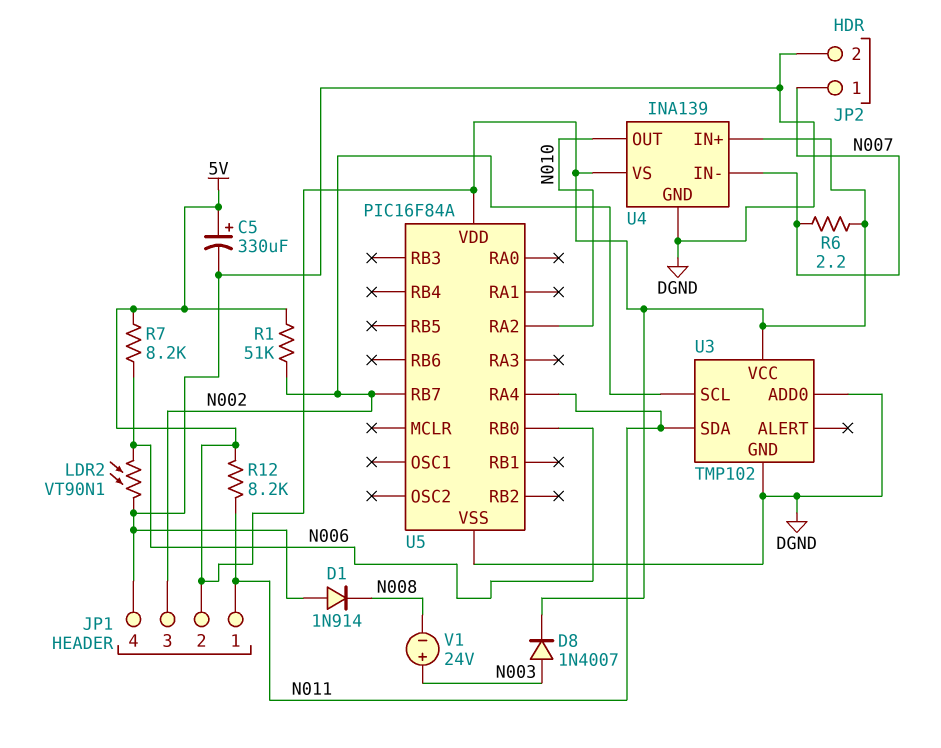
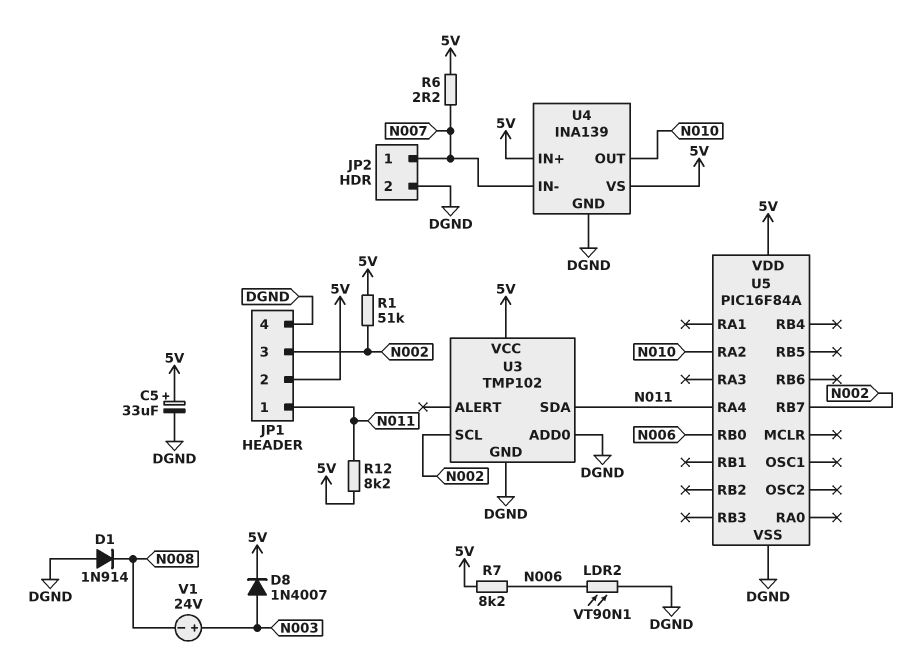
C5: 330uF (plus 5V, minus DGND) -> 33uF (plus 5V, minus DGND)

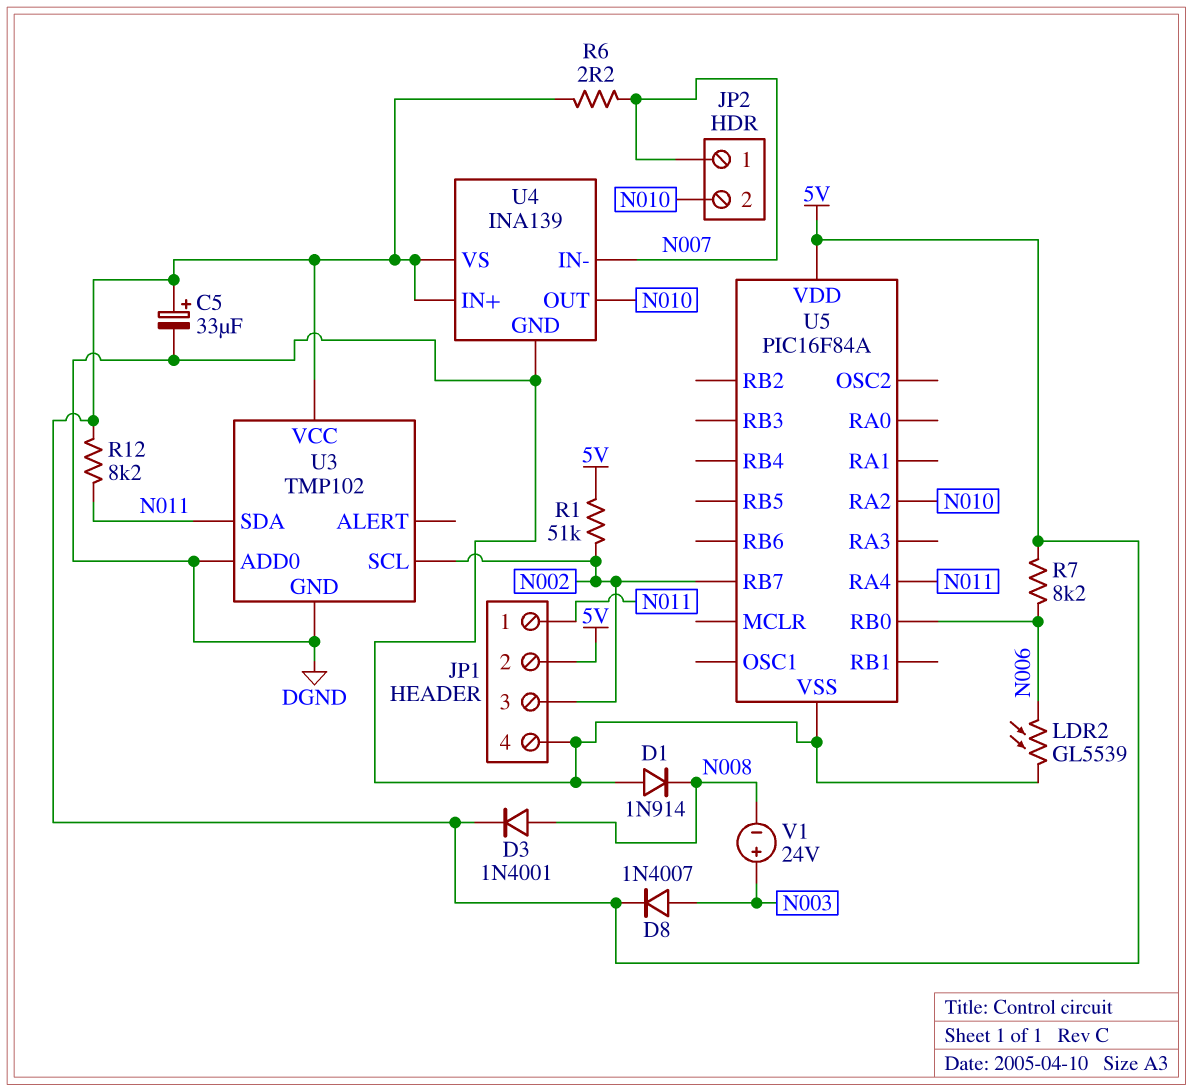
D3: none -> diode 1N4001 (A N008, K 5V)
JP2 pin 2: DGND -> N010
LDR2: VT90N1 (DGND, N006) -> GL5539 (DGND, N006)

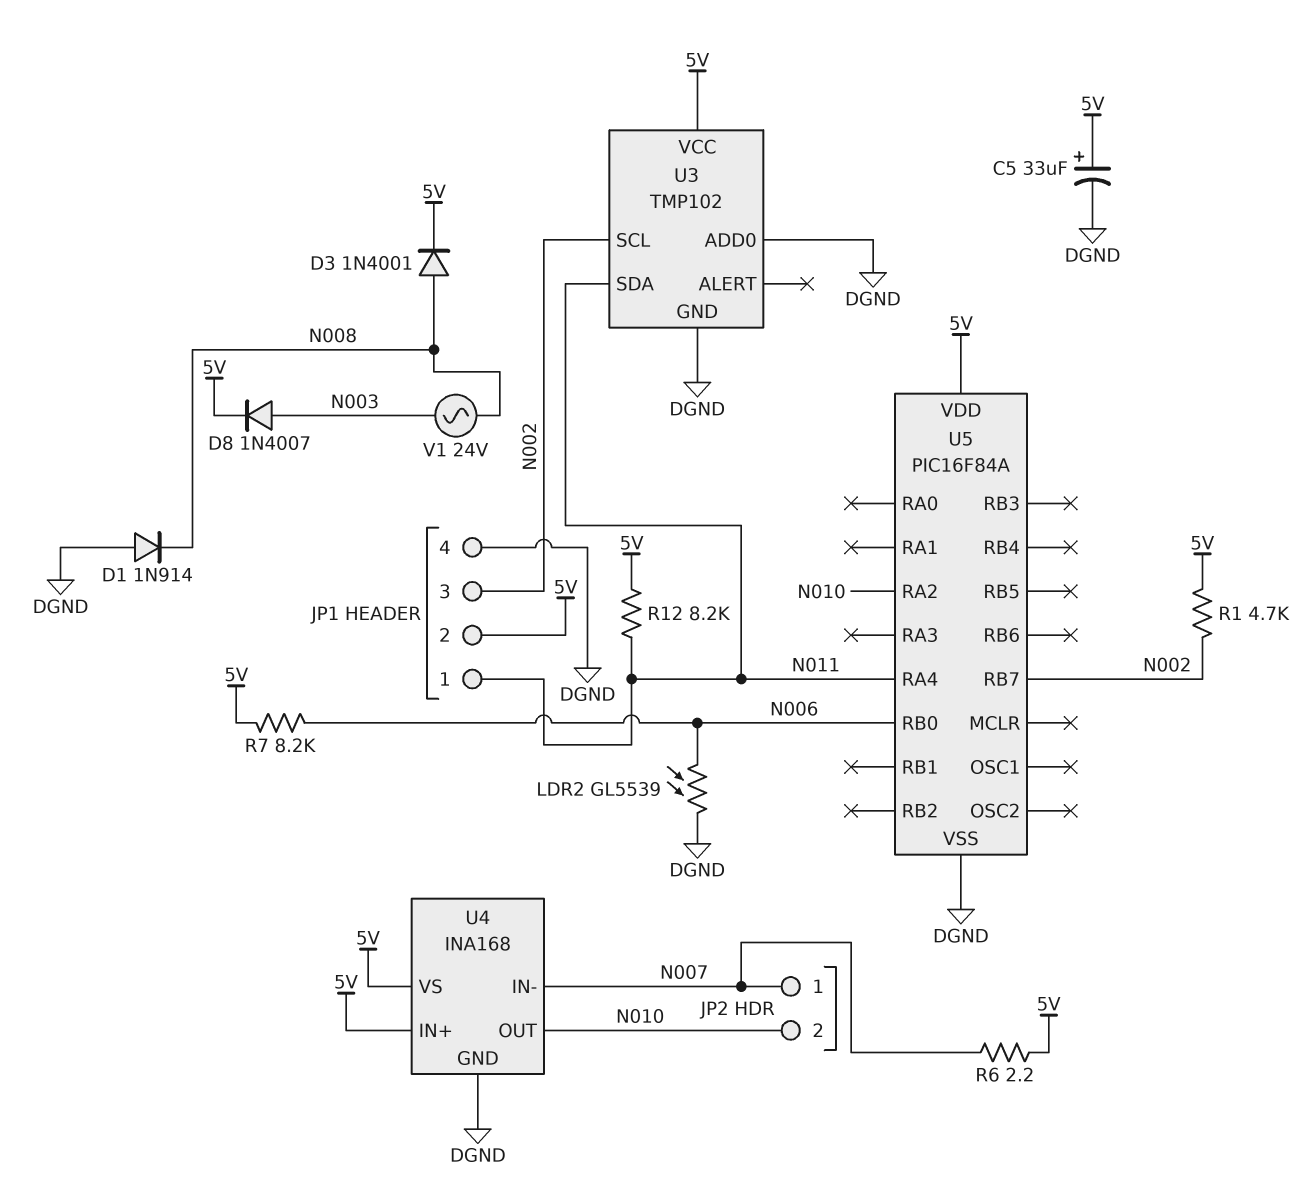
R1: 51k (5V, N002) -> 4.7k (5V, N002)
U4: INA139 -> INA168
V1: 24V (plus N003, minus N008) -> AC 24V (N003, N008)

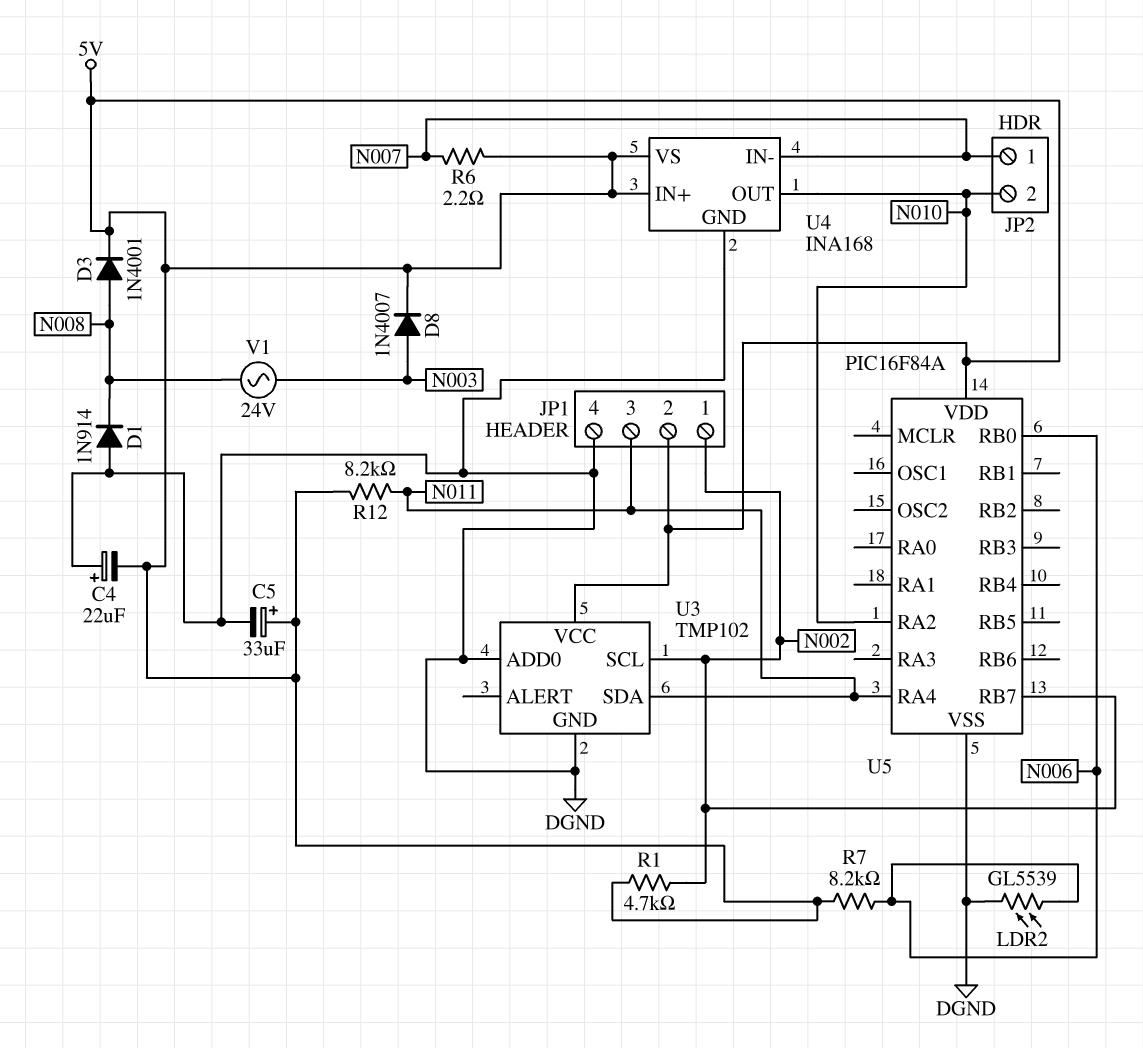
C4: none -> 22uF (plus DGND, minus 5V)
JP1 pin 1: N011 -> N002
JP1 pin 3: N002 -> N011

